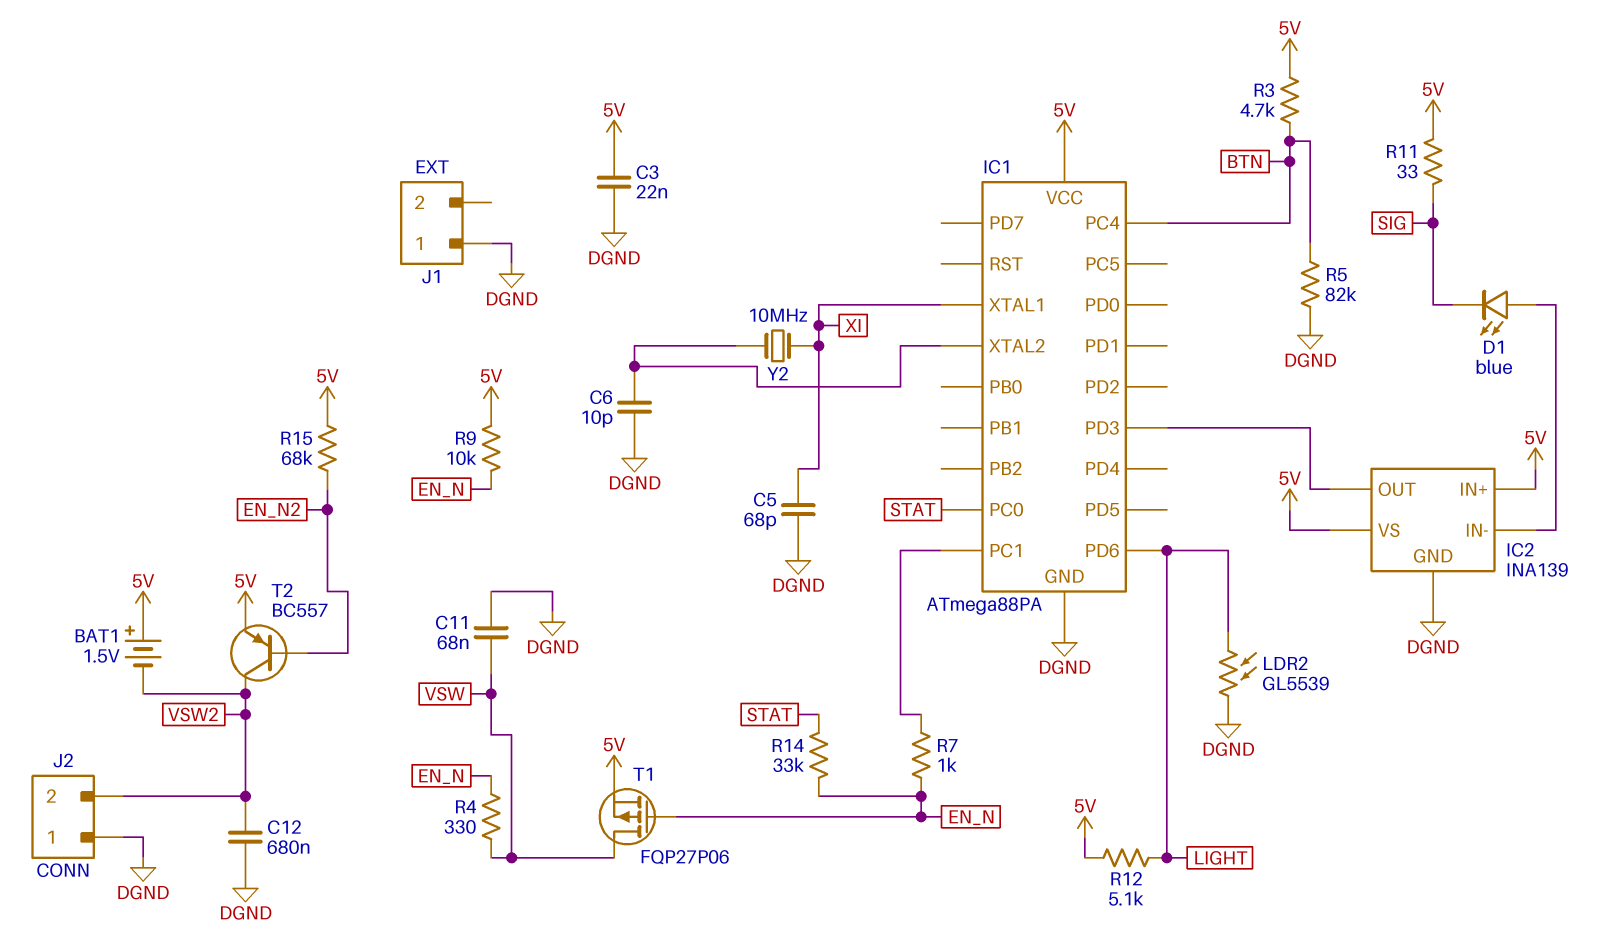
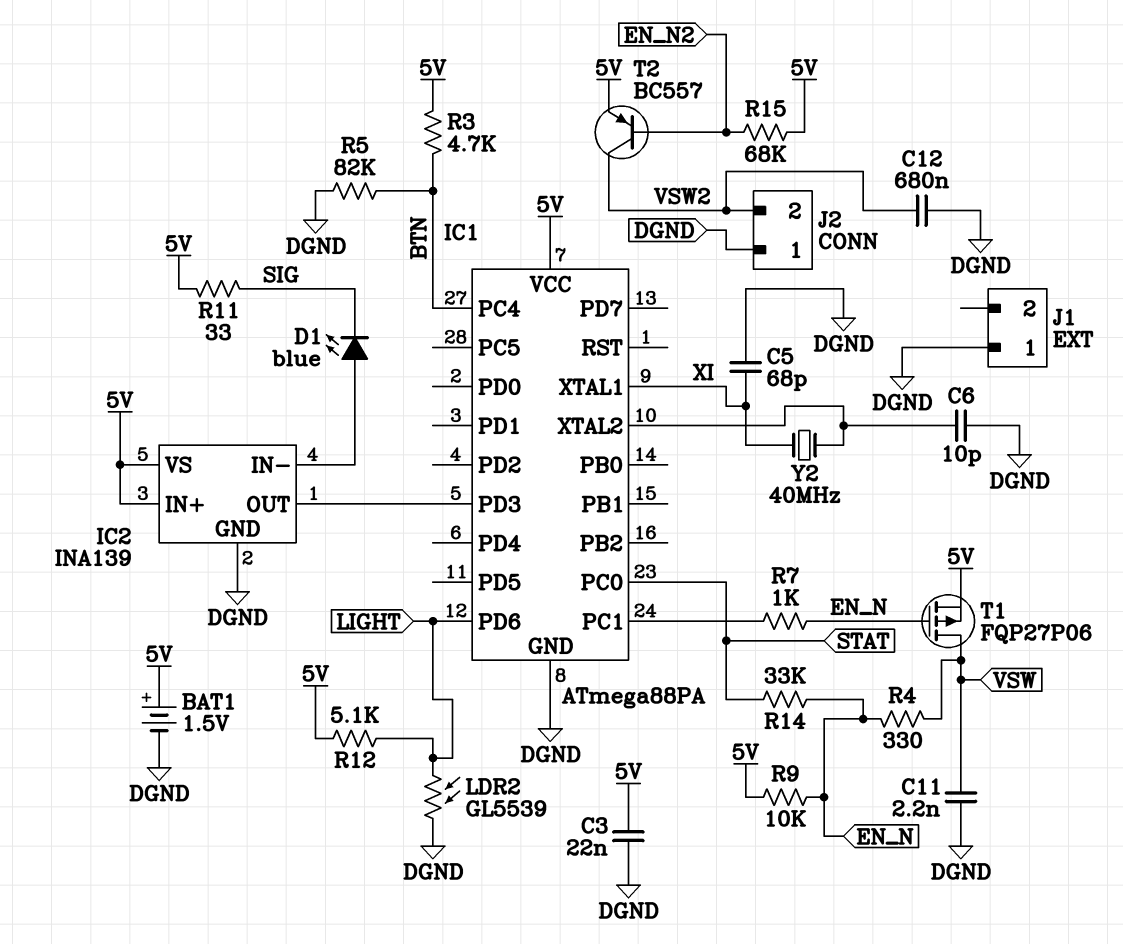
BAT1: 1.5V (plus 5V, minus VSW2) -> 1.5V (plus 5V, minus DGND)
C11: 68nF (DGND, VSW) -> 2.2nF (DGND, VSW)
Y2: 10MHz (IC1/XTAL2, XI) -> 40MHz (IC1/XTAL2, XI)

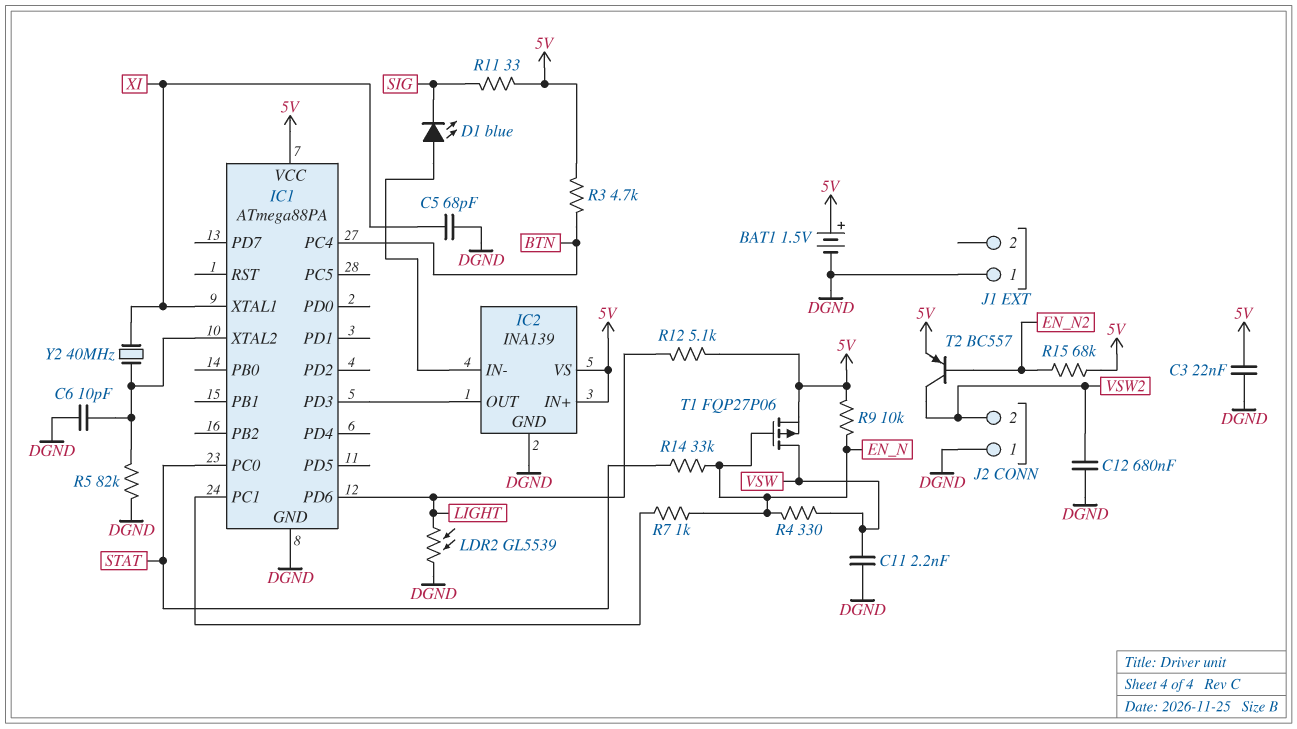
R5: 82k (BTN, DGND) -> 82k (DGND, IC1/XTAL2)

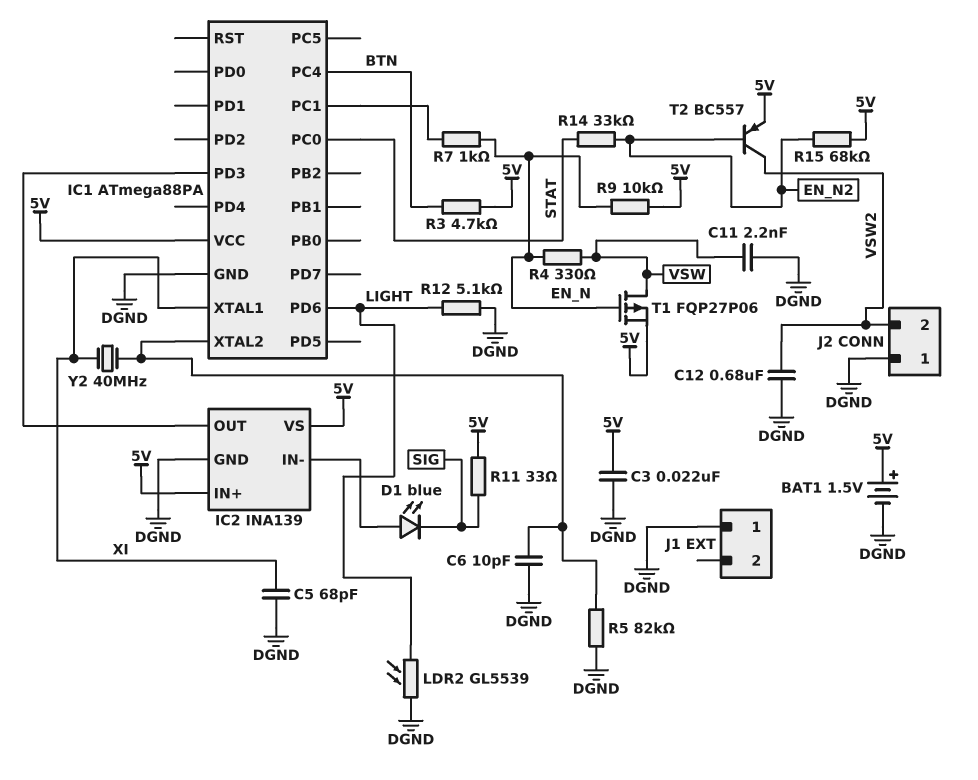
R12: 5.1k (5V, LIGHT) -> 5.1k (DGND, LIGHT)
R14: 33k (EN_N, STAT) -> 33k (EN_N2, STAT)

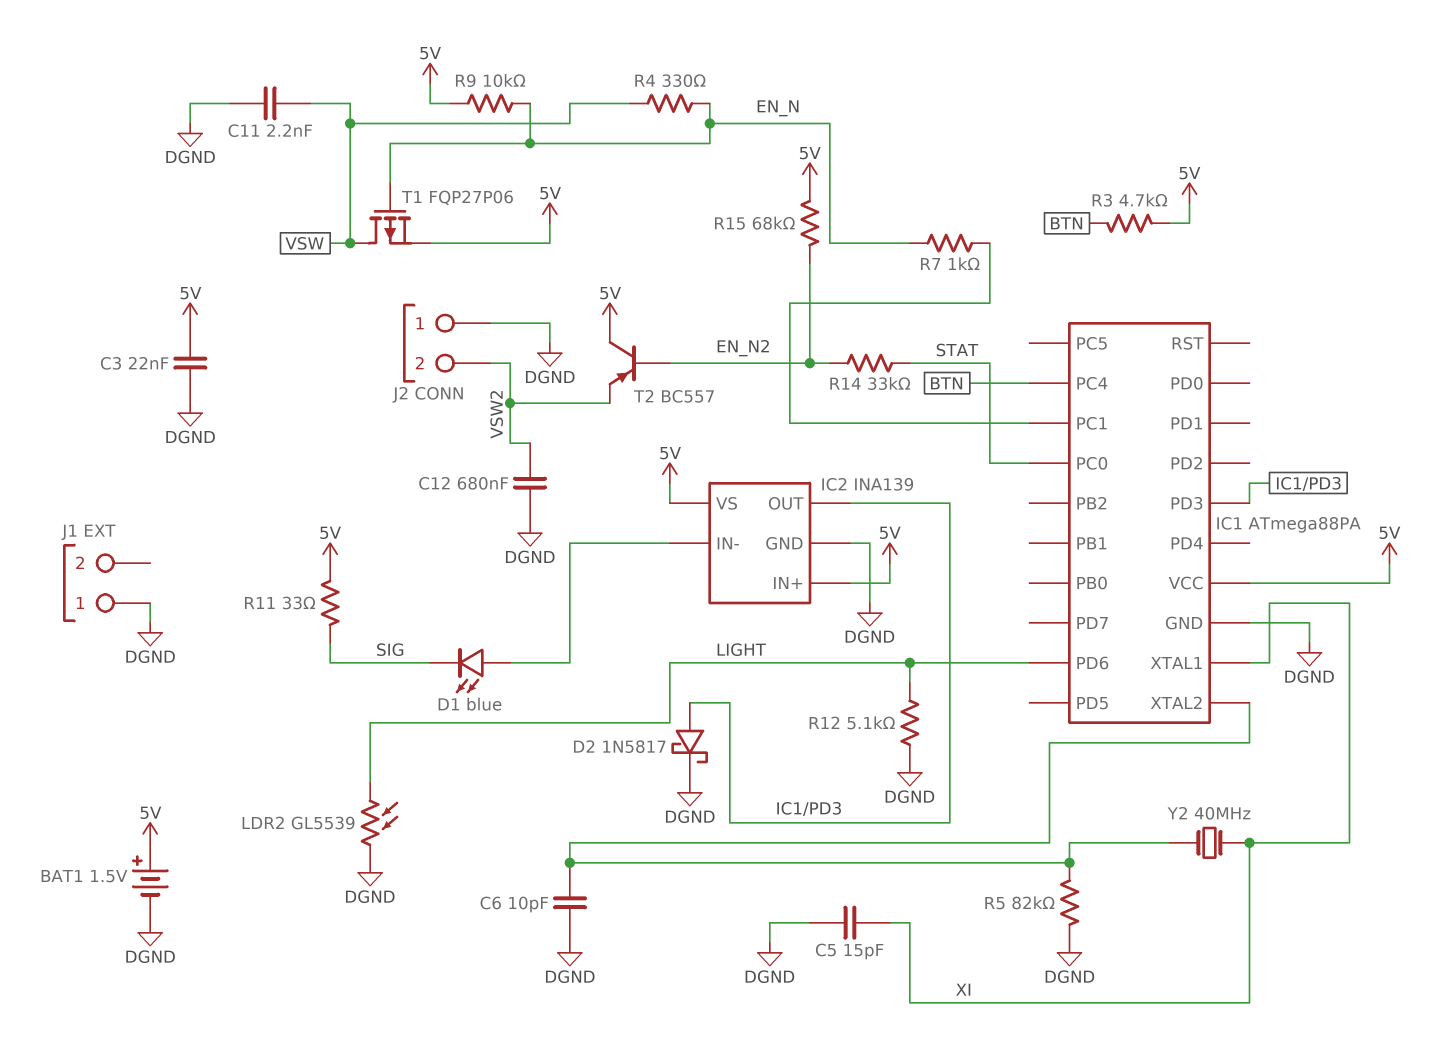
C5: 68pF (DGND, XI) -> 15pF (DGND, XI)
D2: none -> schottky 1N5817 (A IC1/PD3, K DGND)
T2: PNP BC557 (B EN_N2, C VSW2, E 5V) -> PNP BC557 (B EN_N2, C 5V, E VSW2)

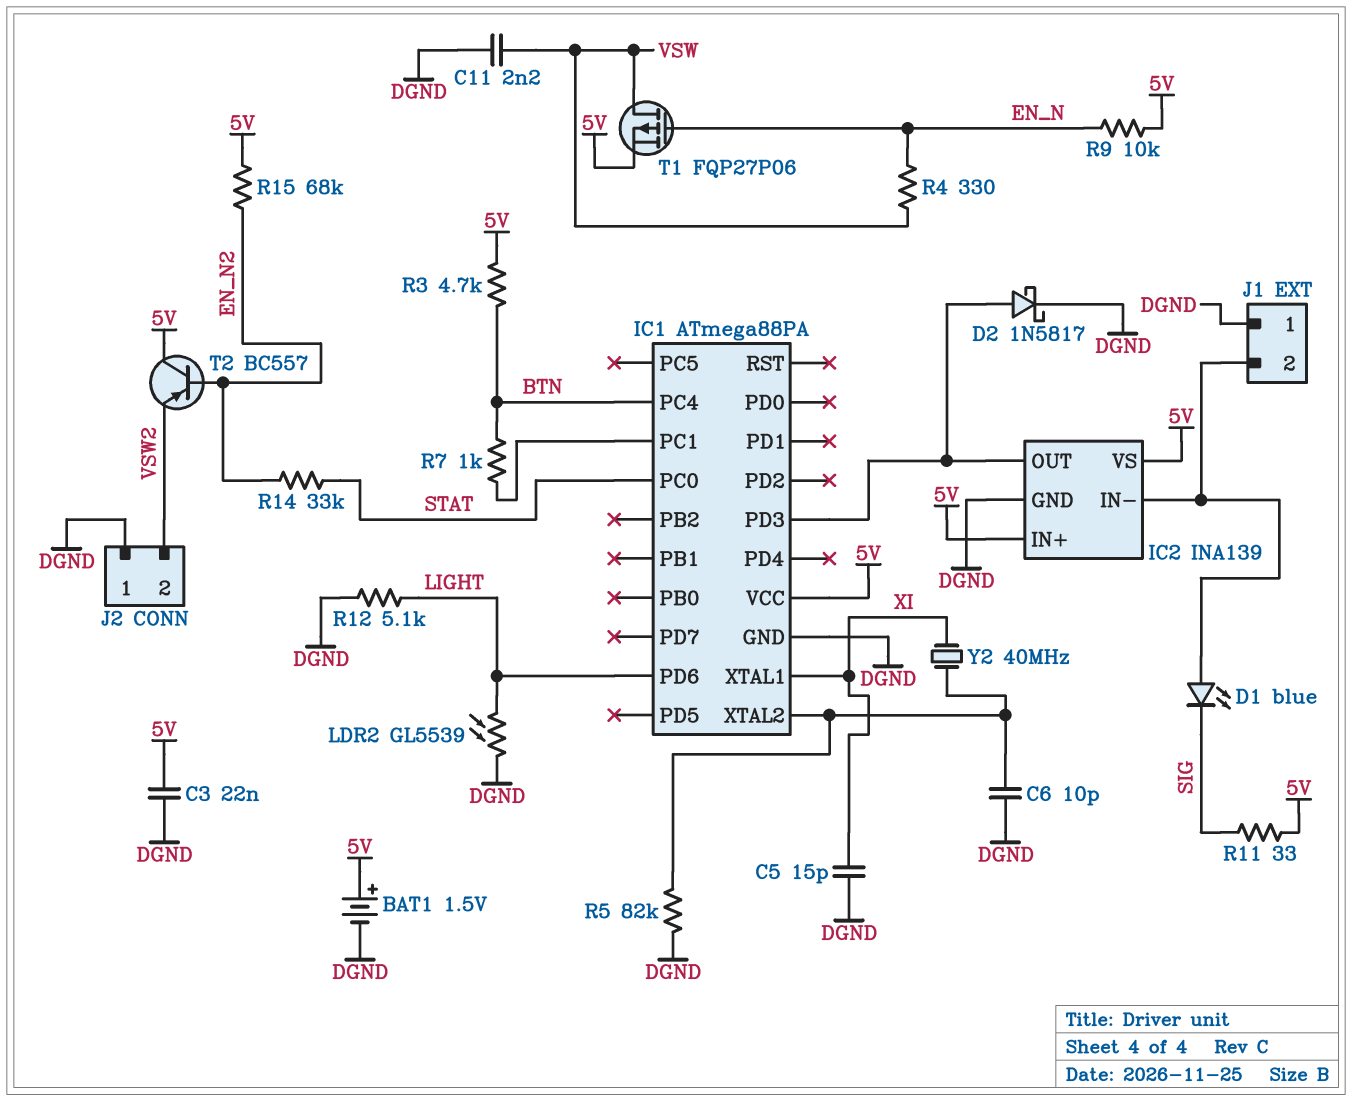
C12: 680nF (DGND, VSW2) -> none
J1 pin 2: none -> IC2/IN-
R7: 1k (EN_N, IC1/PC1) -> 1k (BTN, IC1/PC1)

